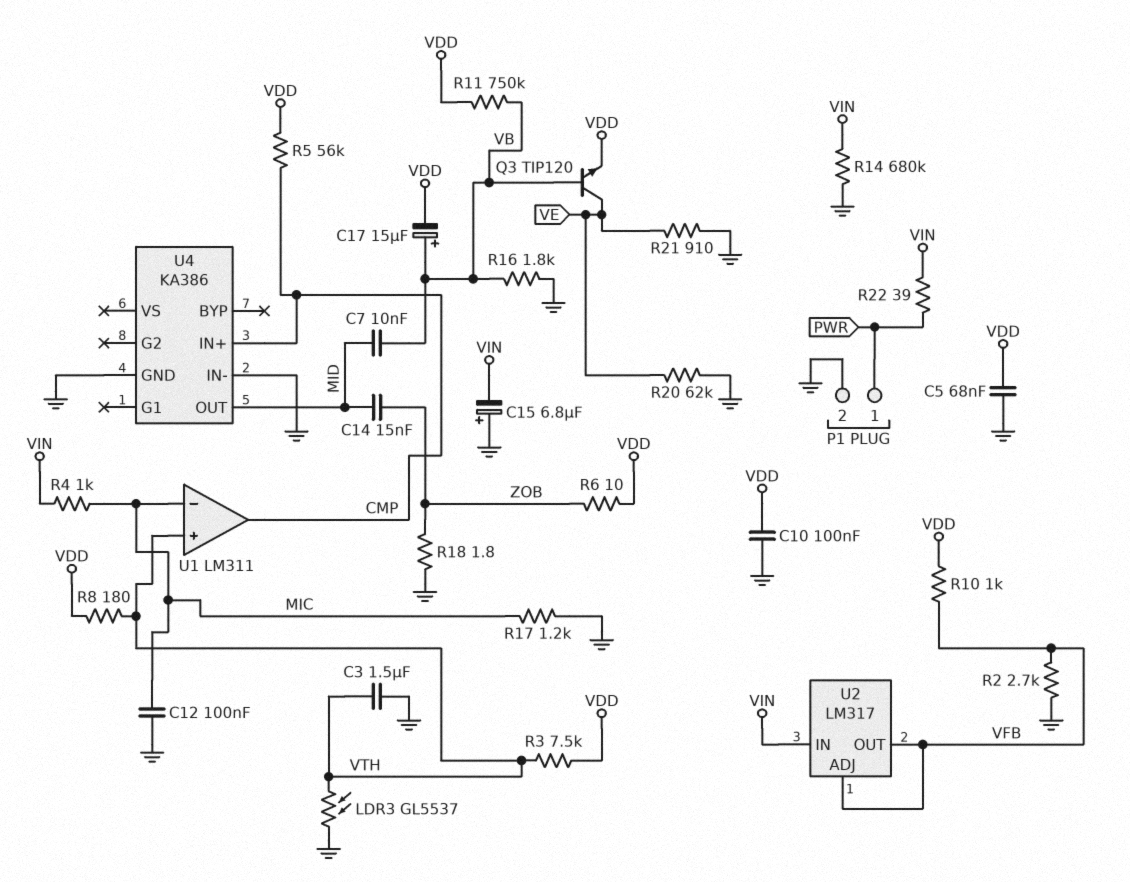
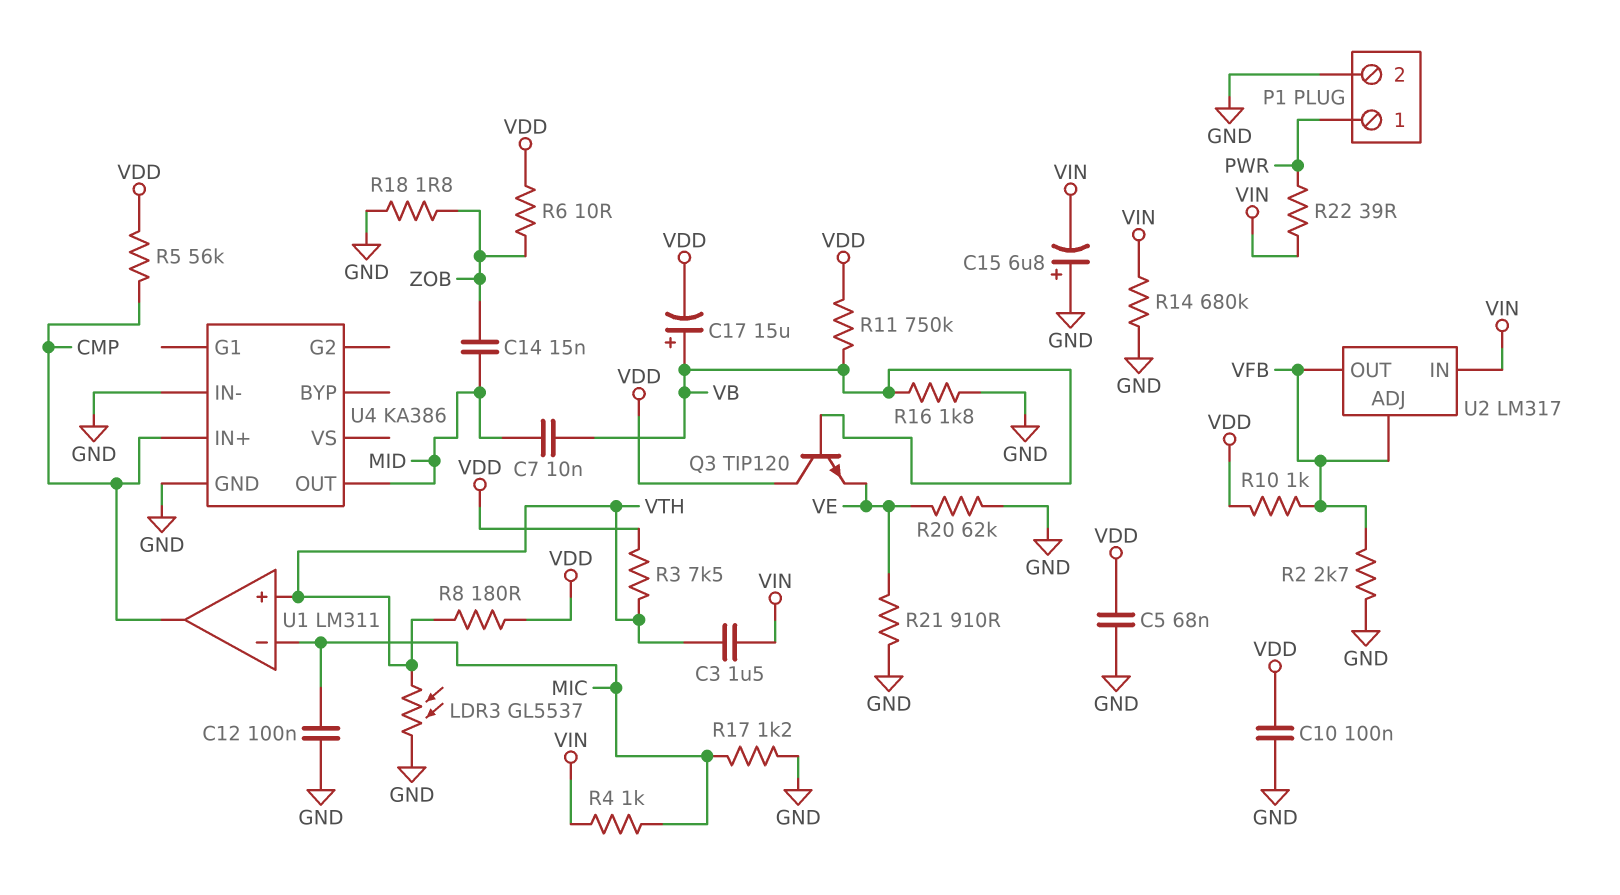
C3: 1.5uF (GND, VTH) -> 1.5uF (VIN, VTH)
Q3: NPN TIP120 (B VB, C VE, E VDD) -> NPN TIP120 (B VB, C VDD, E VE)

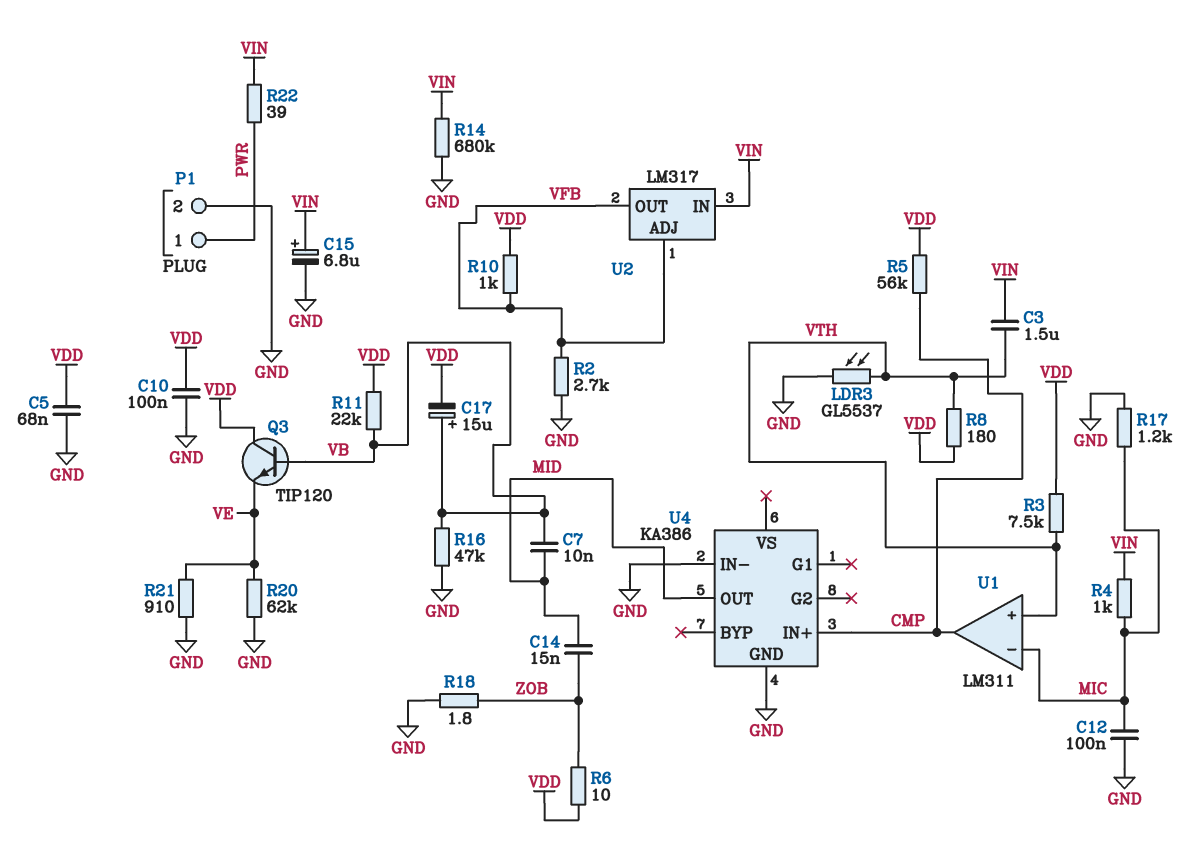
C15: 6.8uF (plus GND, minus VIN) -> 6.8uF (plus VIN, minus GND)
R11: 750k (VB, VDD) -> 22k (VB, VDD)
R16: 1.8k (GND, VB) -> 47k (GND, VB)

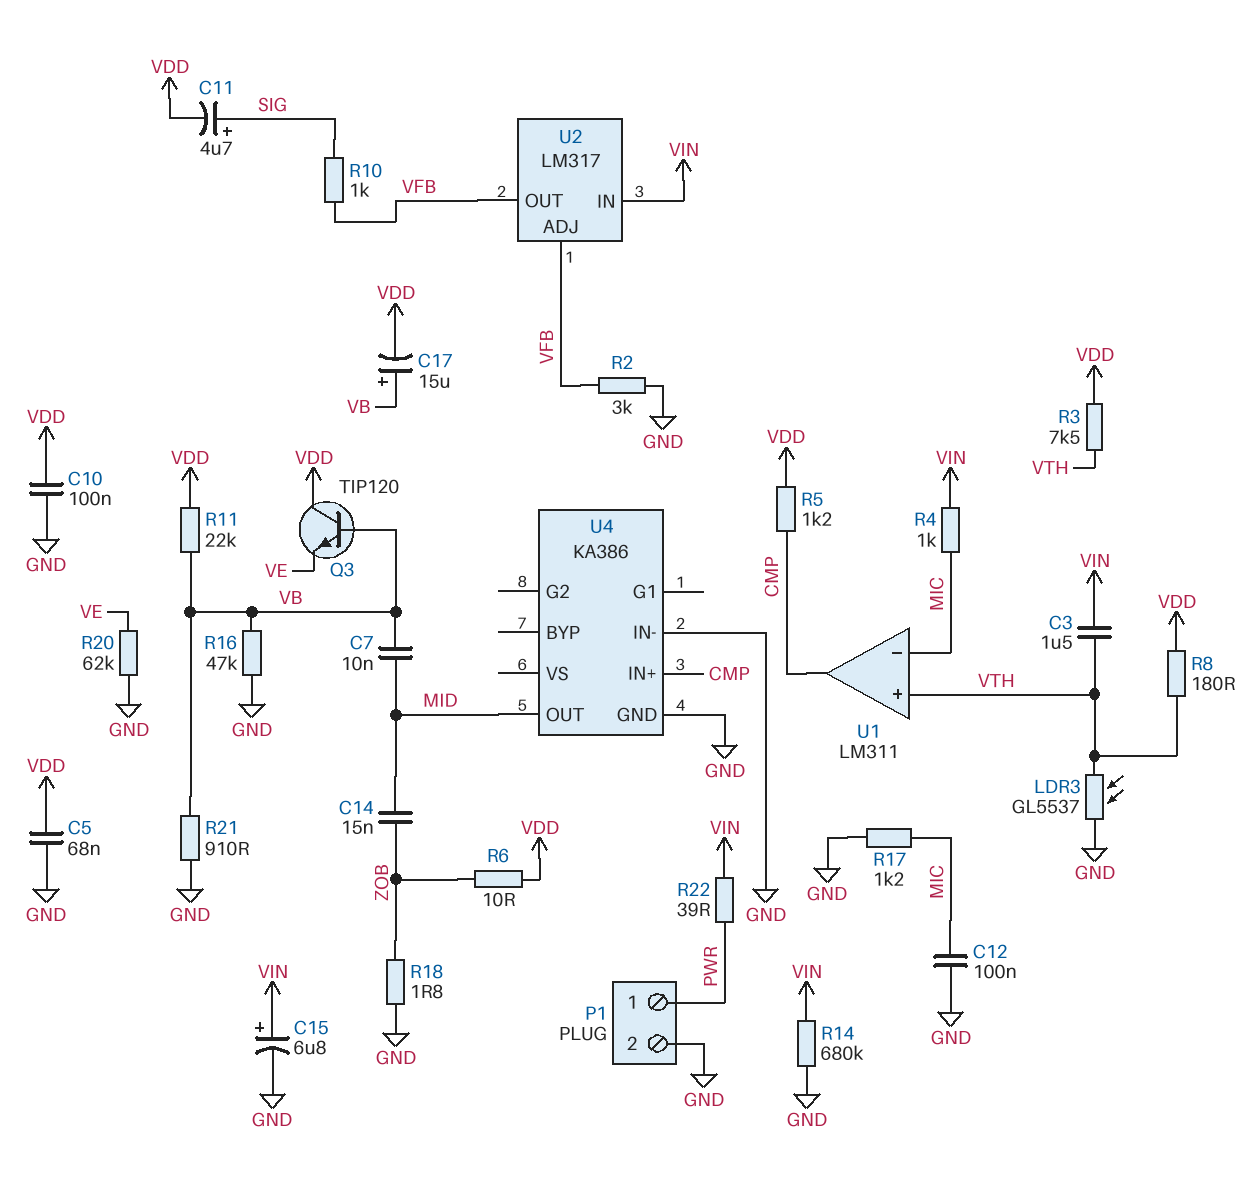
C11: none -> 4.7uF (plus SIG, minus VDD)
R2: 2.7k (GND, VFB) -> 3k (GND, VFB)
R5: 56k (CMP, VDD) -> 1.2k (CMP, VDD)
R10: 1k (VDD, VFB) -> 1k (SIG, VFB)
R21: 910 (GND, VE) -> 910 (GND, VB)

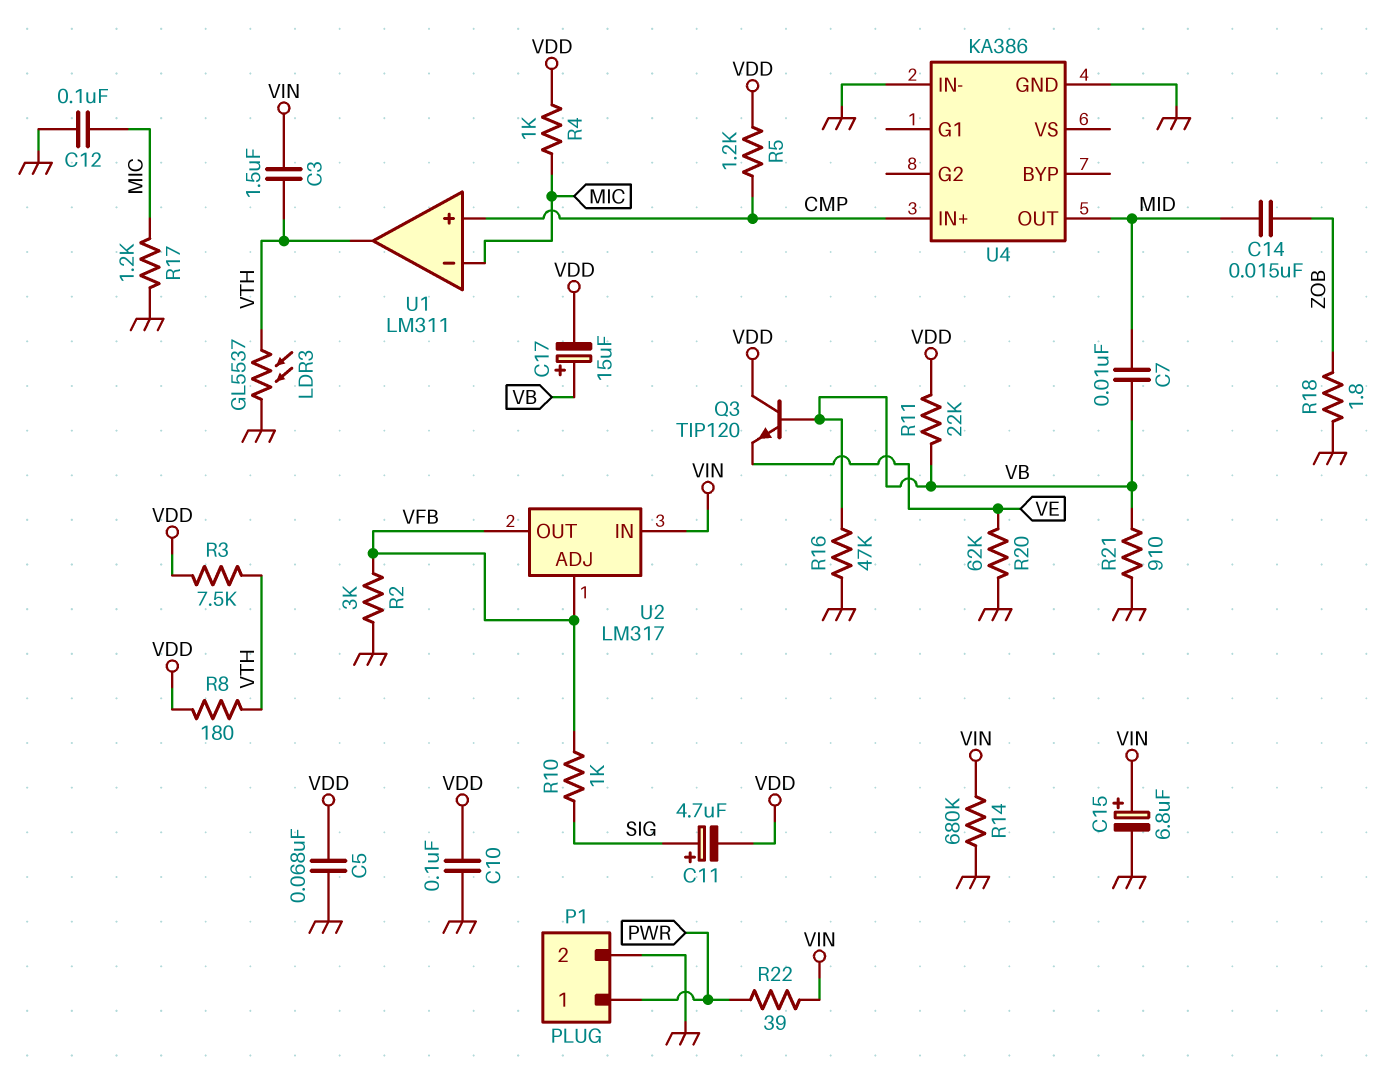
R4: 1k (MIC, VIN) -> 1k (MIC, VDD)
R6: 10 (VDD, ZOB) -> none
U1 pin in+: VTH -> CMP
U1 pin out: CMP -> VTH

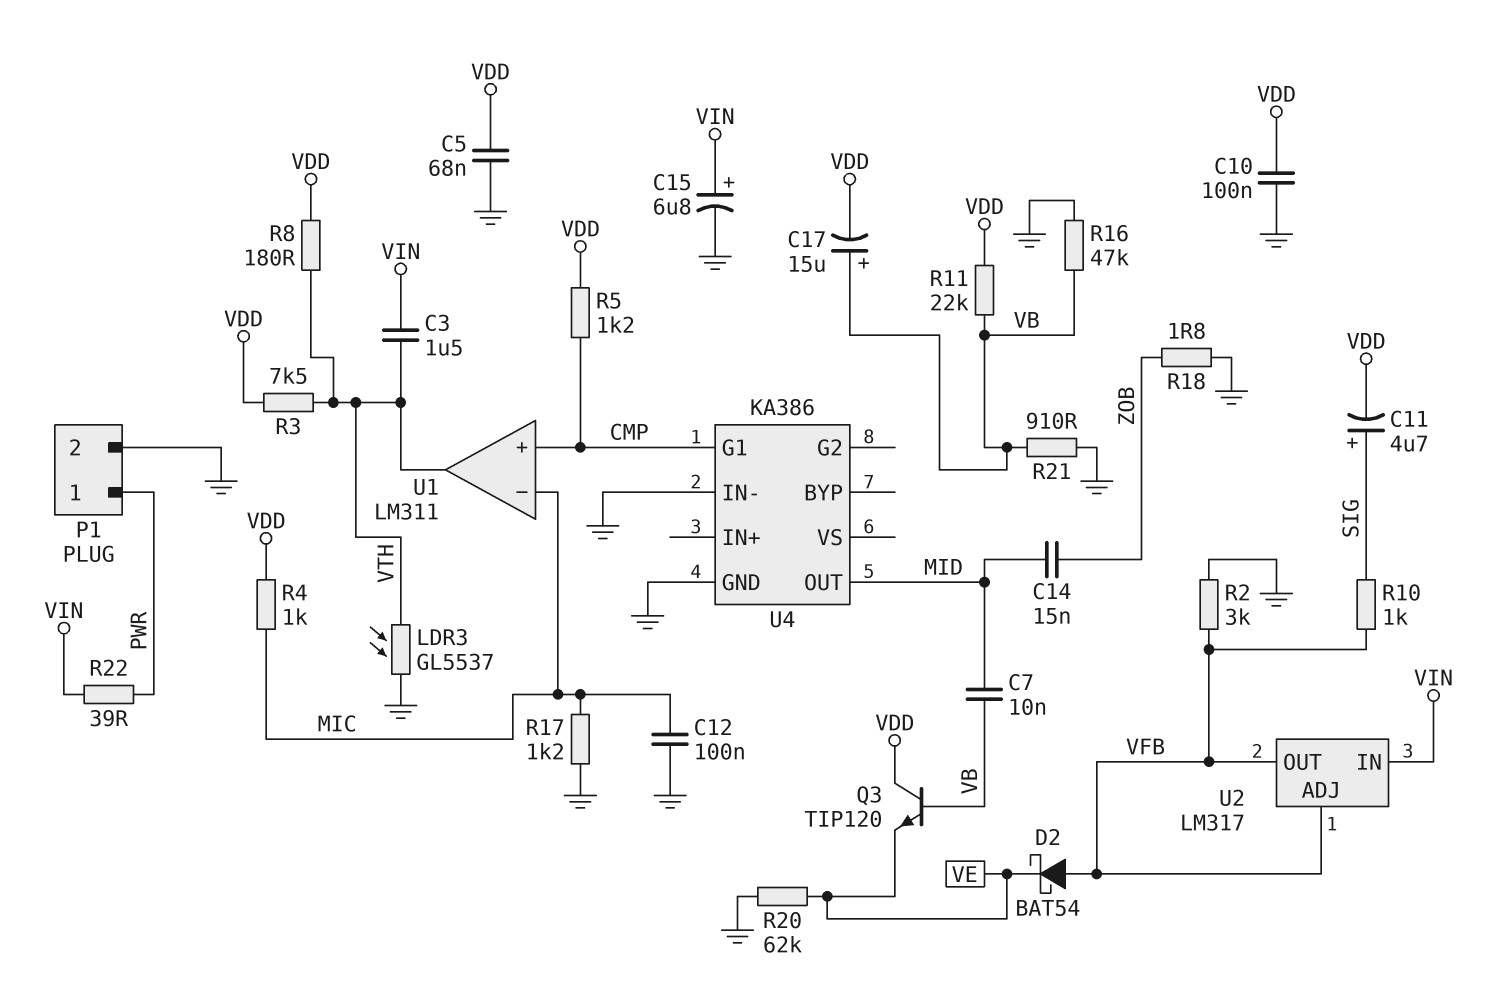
D2: none -> schottky BAT54 (A VFB, K VE)
R14: 680k (GND, VIN) -> none
U4 pin G1: none -> CMP
U4 pin IN+: CMP -> none

